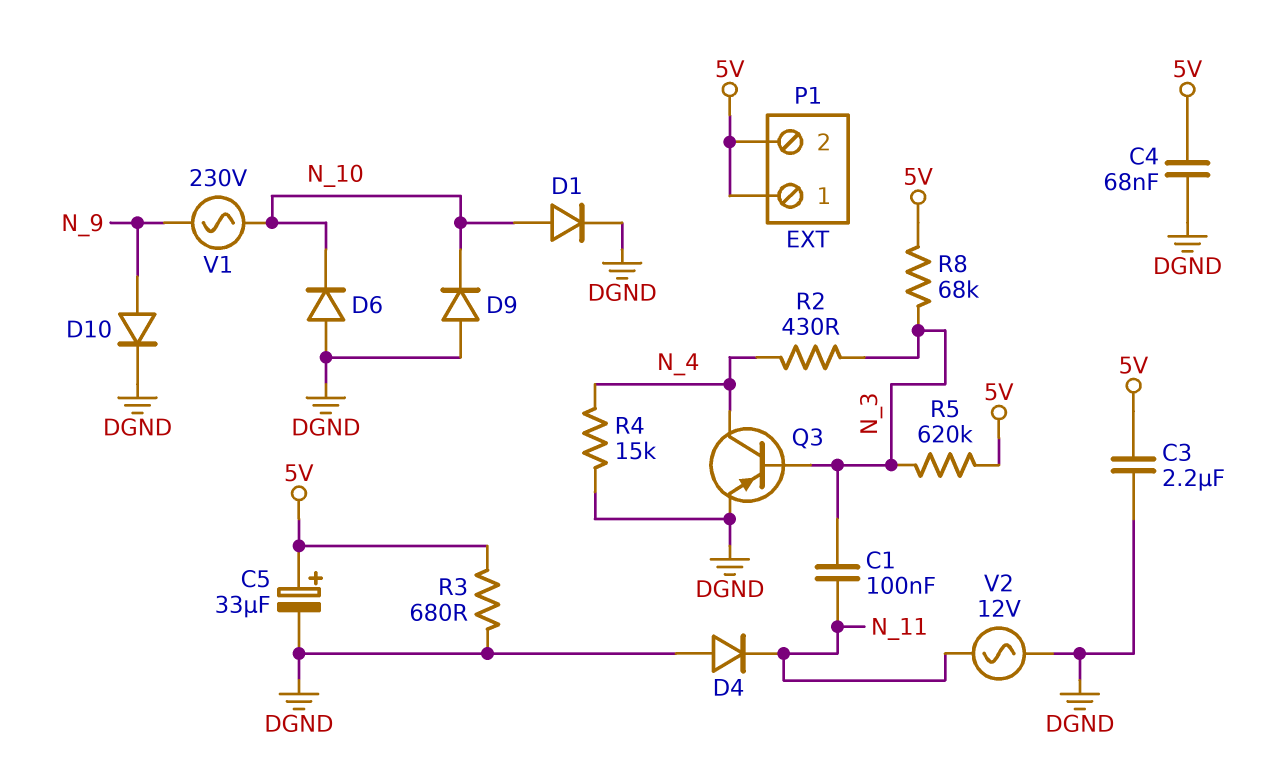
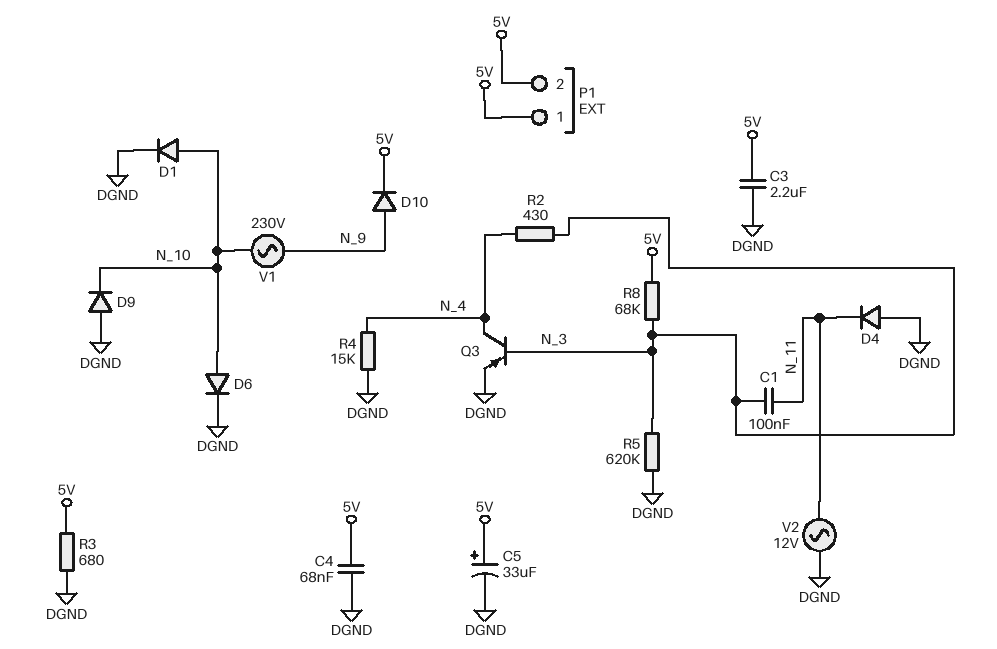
D6: diode (A DGND, K N_10) -> diode (A N_10, K DGND)
D10: diode (A N_9, K DGND) -> diode (A N_9, K 5V)
R5: 620k (5V, N_3) -> 620k (DGND, N_3)

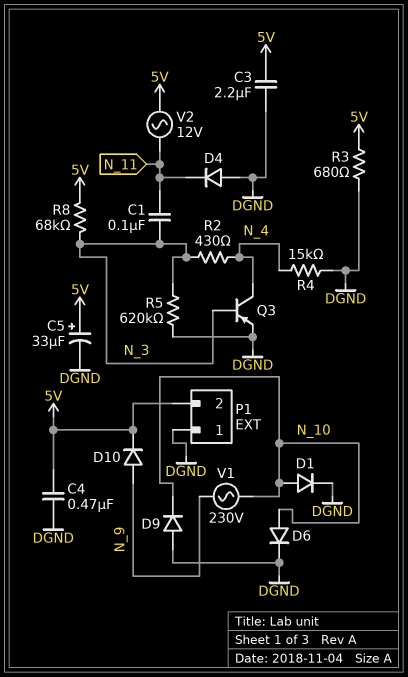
C4: 68nF (5V, DGND) -> 470nF (5V, DGND)
P1 pin 1: 5V -> DGND
V2: AC 12V (DGND, N_11) -> AC 12V (5V, N_11)

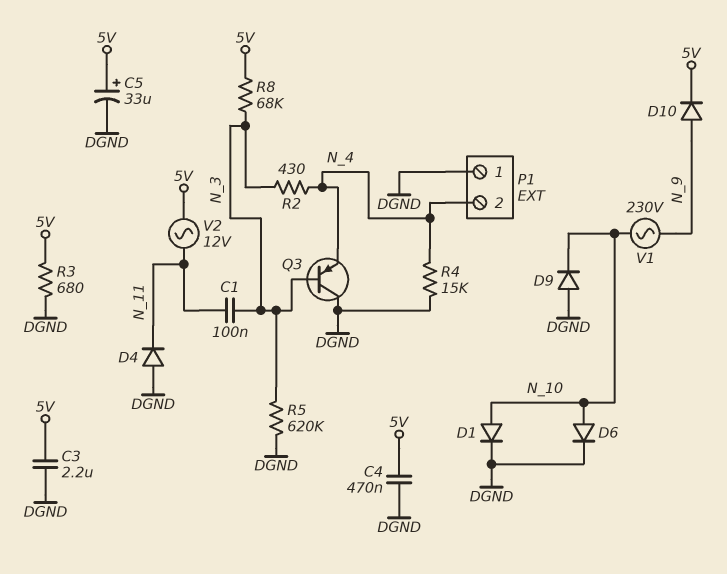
P1 pin 2: 5V -> N_4
Q3: PNP (B N_3, C N_4, E DGND) -> PNP (B N_3, C DGND, E N_4)

